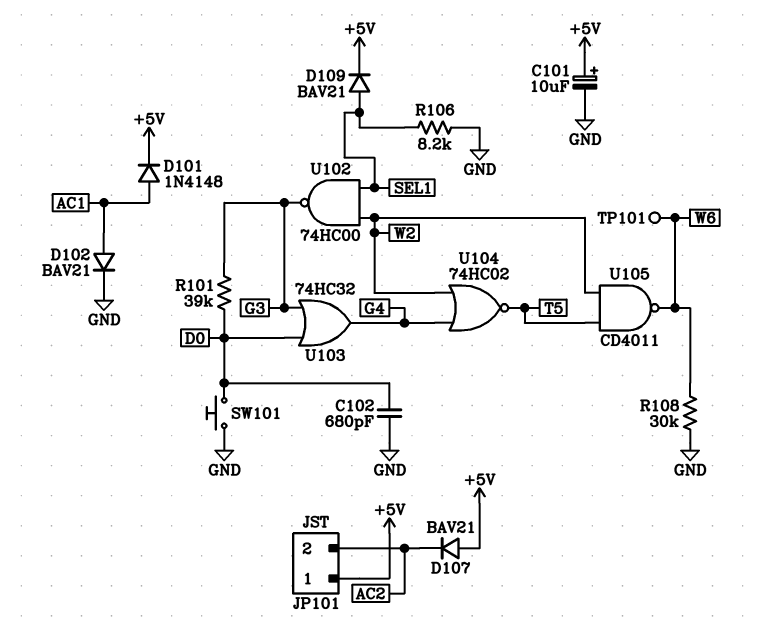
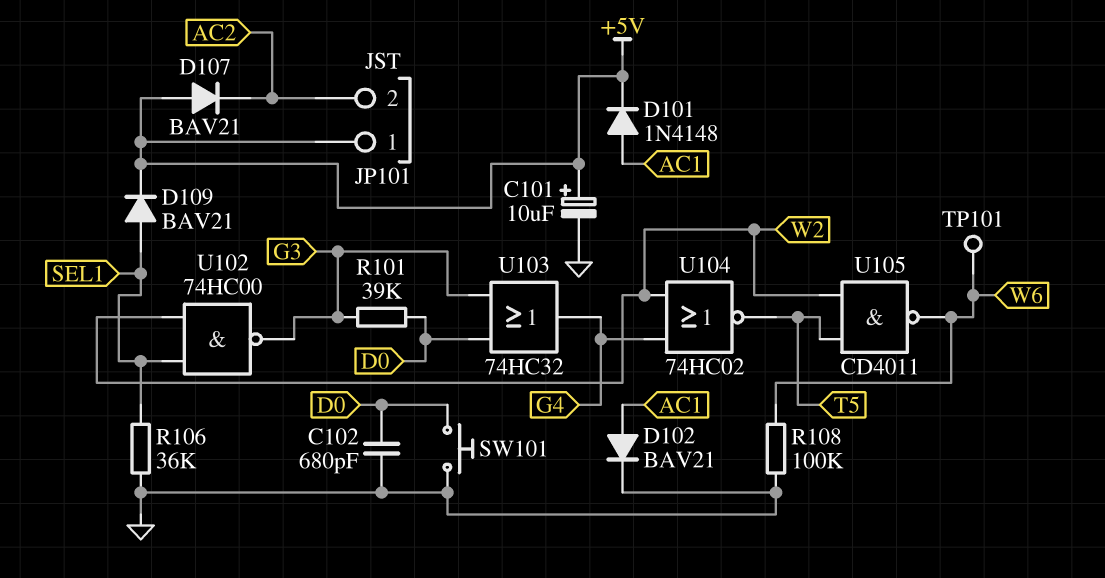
R106: 8.2k (GND, SEL1) -> 36k (GND, SEL1)
R108: 30k (GND, W6) -> 100k (GND, W6)

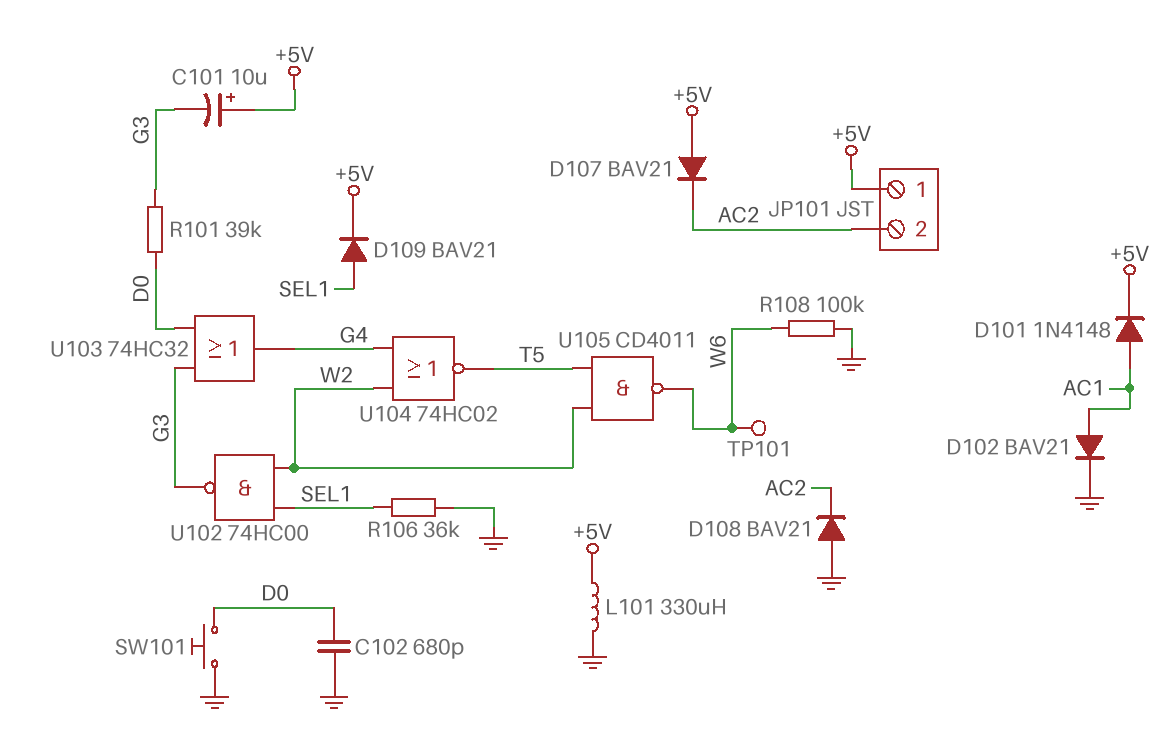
C101: 10uF (plus +5V, minus GND) -> 10uF (plus +5V, minus G3)
D108: none -> diode BAV21 (A GND, K AC2)
L101: none -> 330uH (+5V, GND)

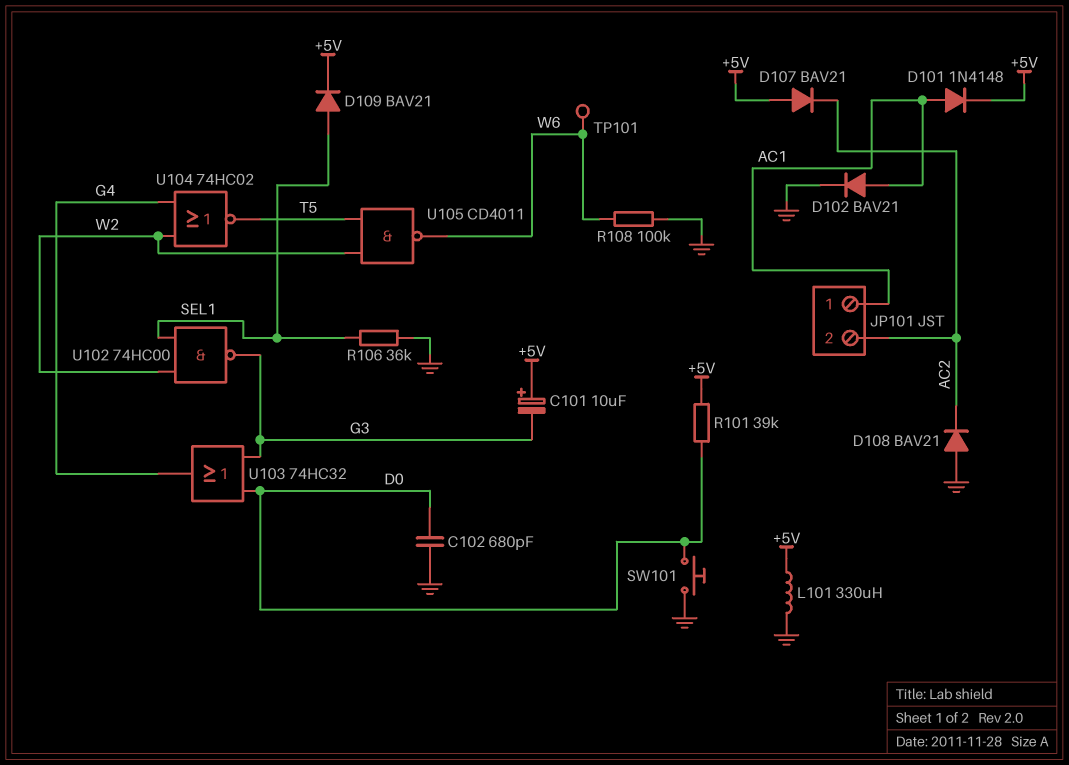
JP101 pin 1: +5V -> AC1
R101: 39k (D0, G3) -> 39k (+5V, D0)

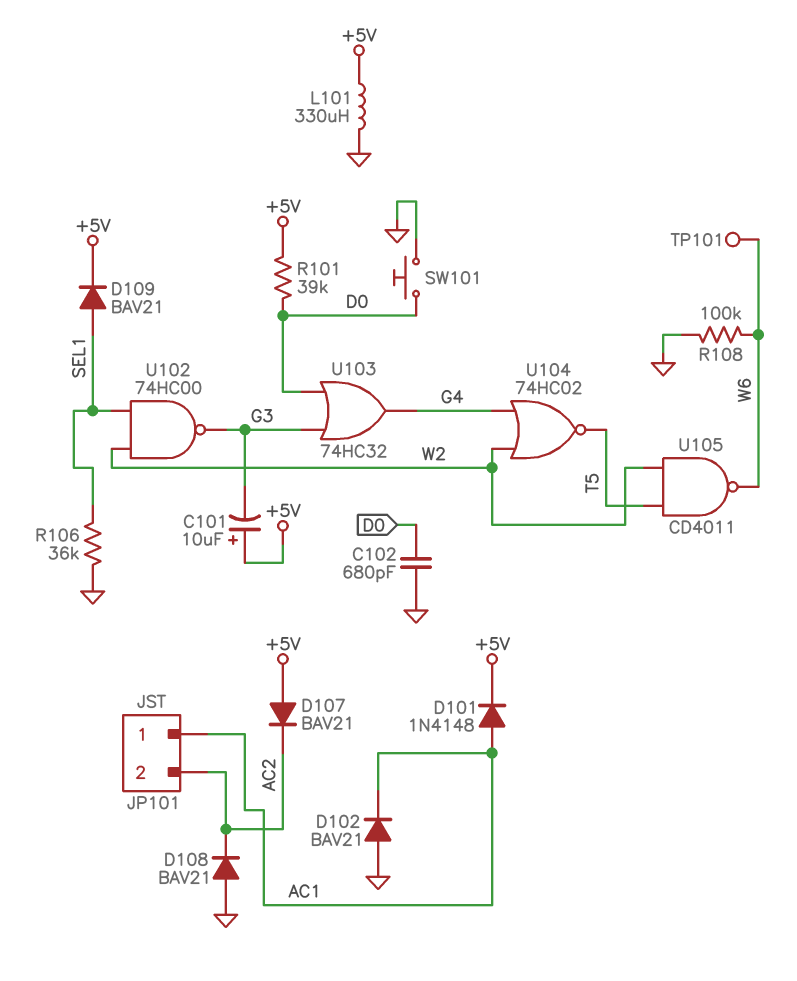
D102: diode BAV21 (A AC1, K GND) -> diode BAV21 (A GND, K AC1)

